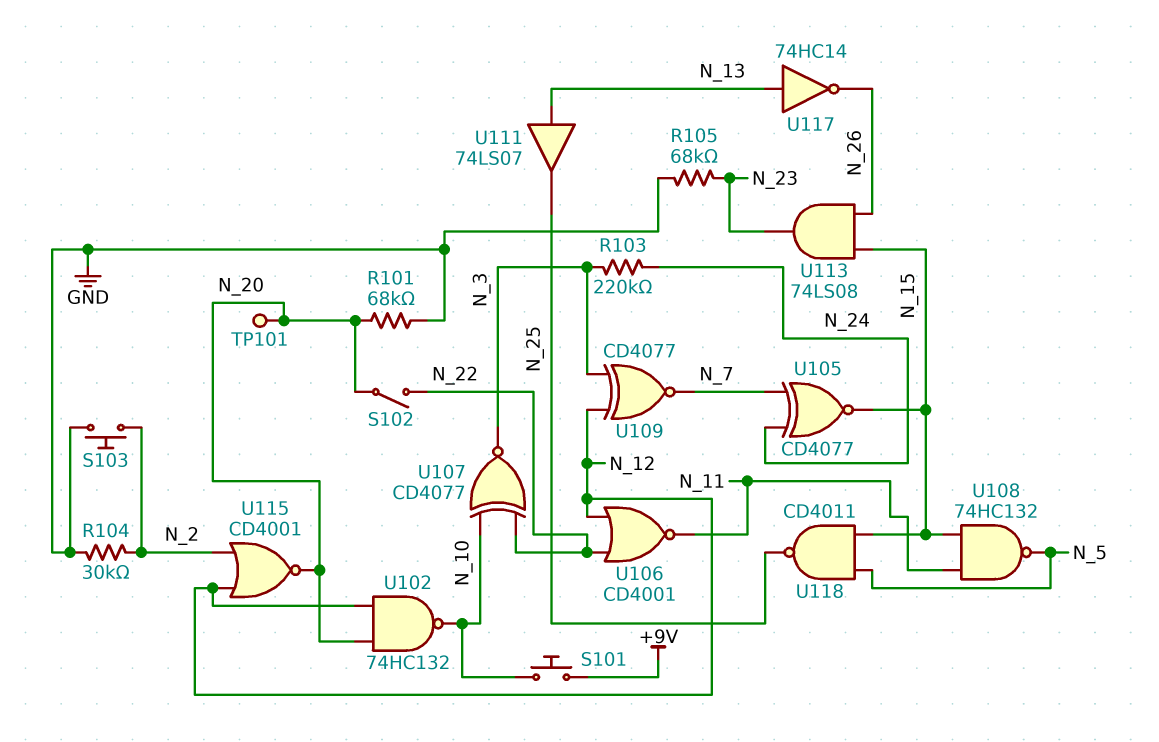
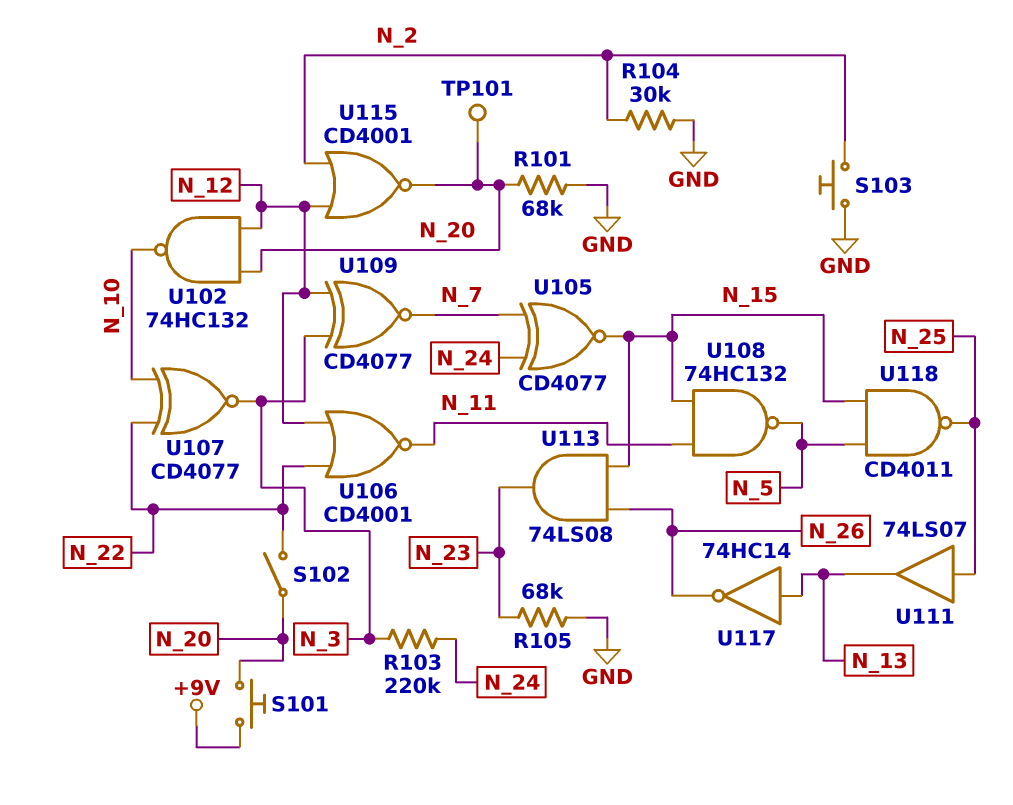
S101: button (+9V, N_10) -> button (+9V, N_20)
U111: buffer 74LS07 (in N_13, out N_25) -> buffer 74LS07 (in N_25, out N_13)

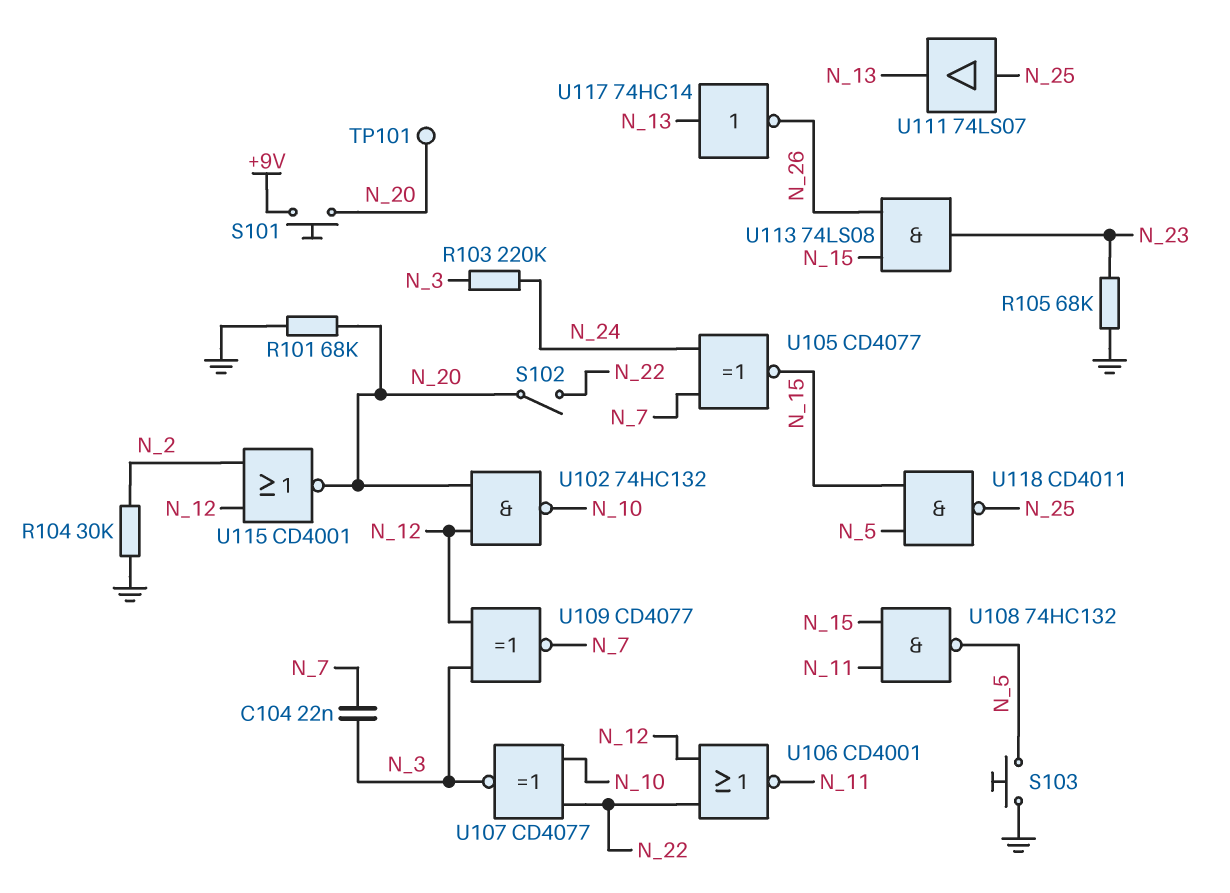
C104: none -> 22nF (N_3, N_7)
S103: button (GND, N_2) -> button (GND, N_5)

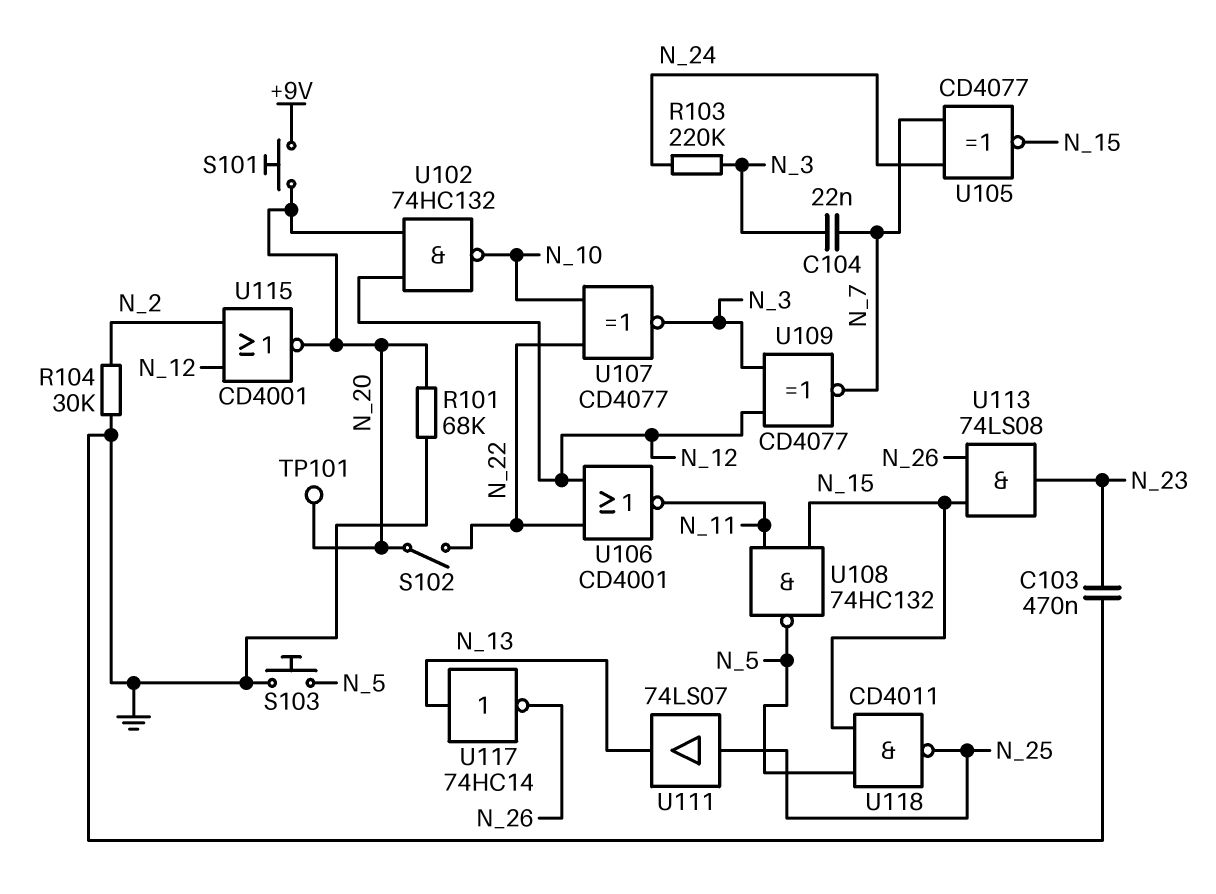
C103: none -> 470nF (GND, N_23)
R105: 68k (GND, N_23) -> none

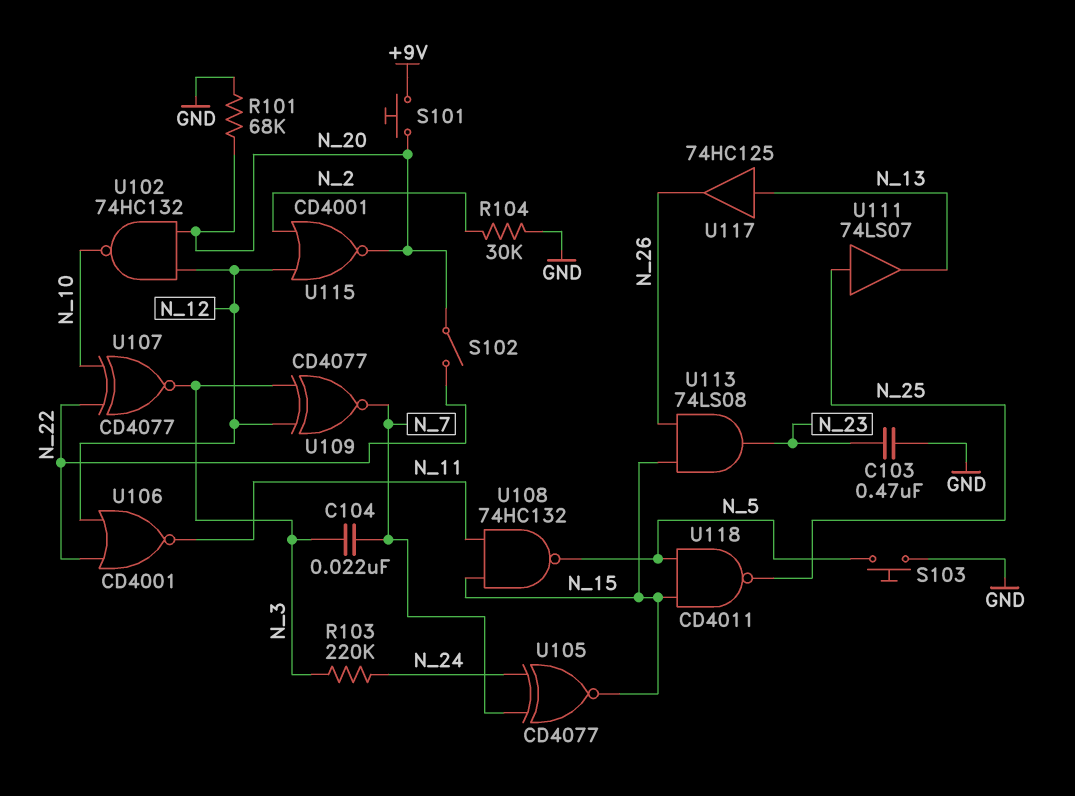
TP101: test point (N_20) -> none
U117: NOT 74HC14 (in N_13, out N_26) -> buffer 74HC125 (in N_13, out N_26)

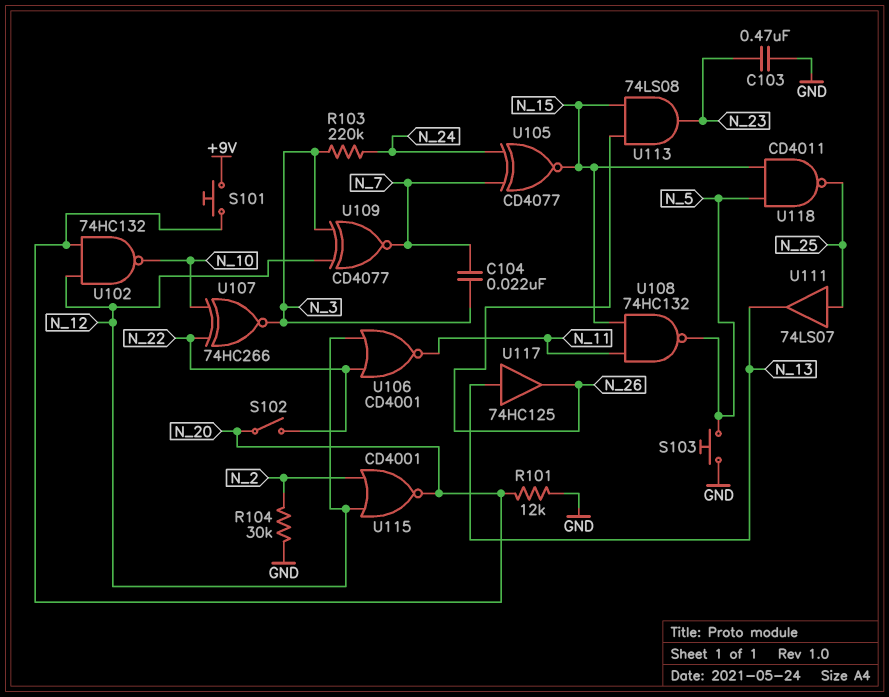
R101: 68k (GND, N_20) -> 12k (GND, N_20)
U107: XNOR CD4077 (in N_10, in N_22, out N_3) -> XNOR 74HC266 (in N_10, in N_22, out N_3)

